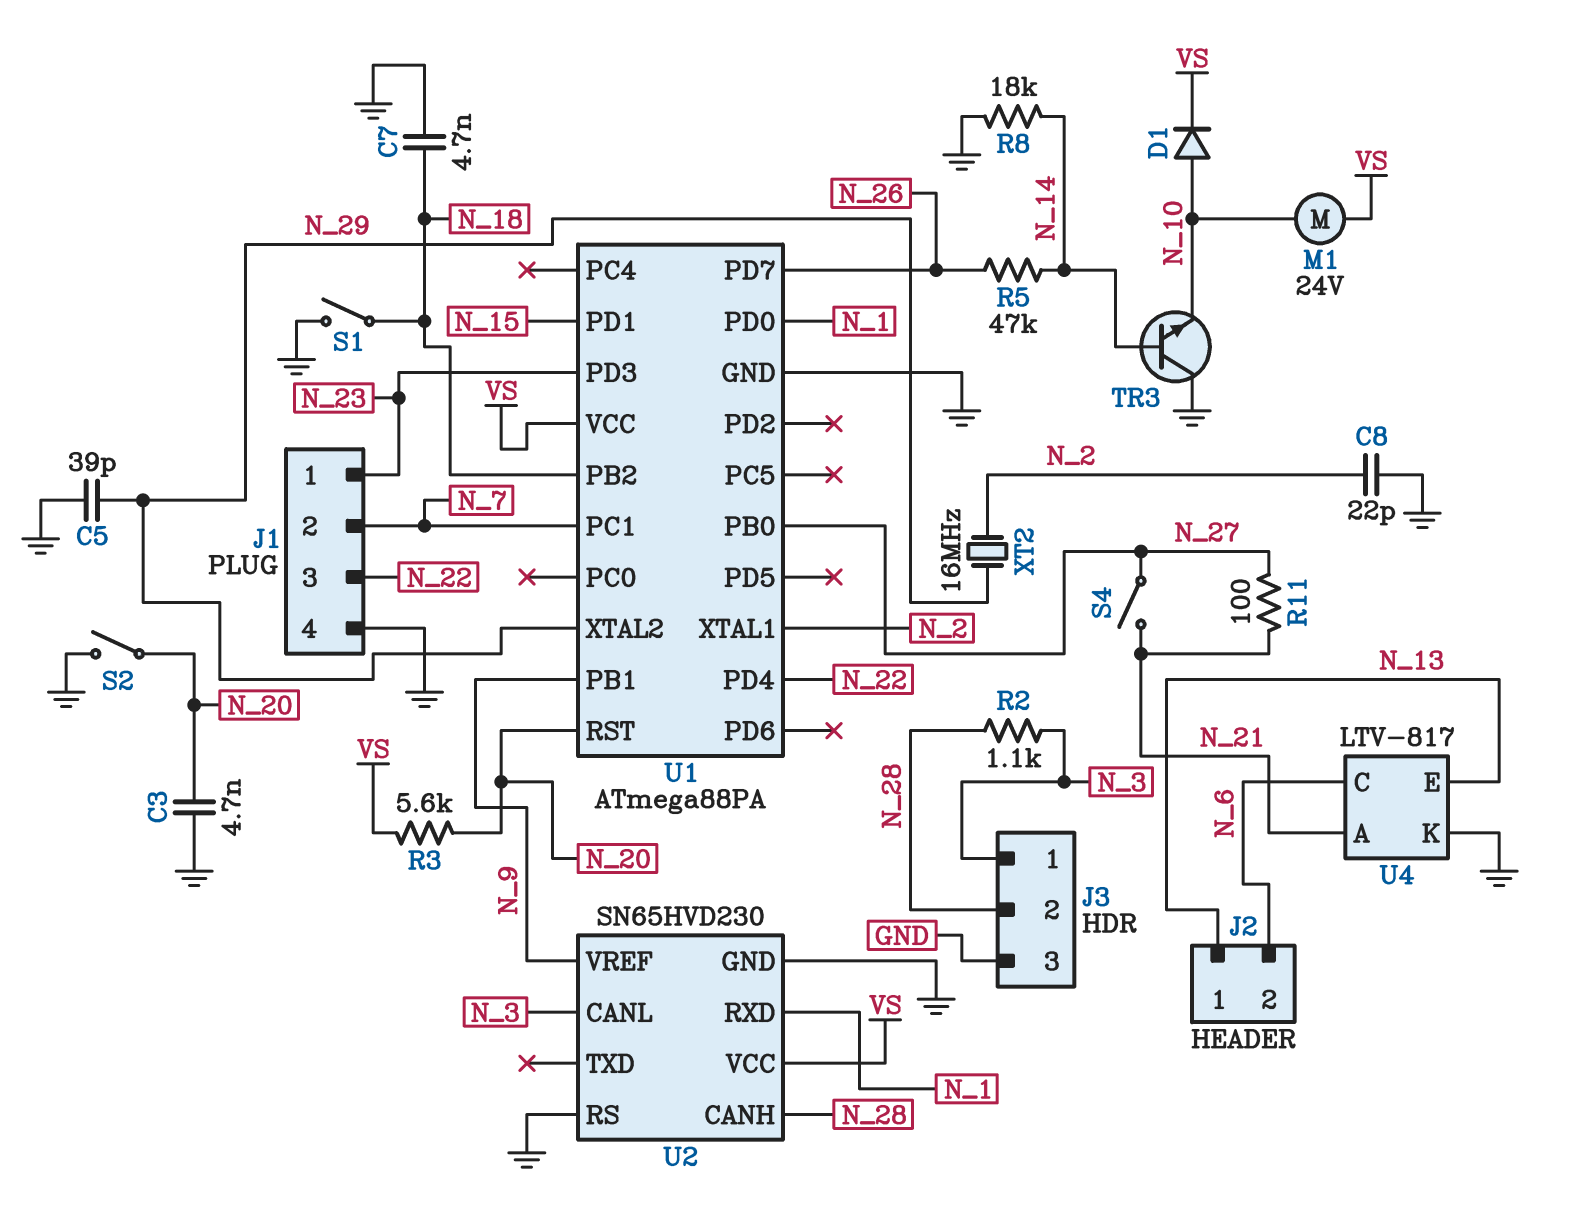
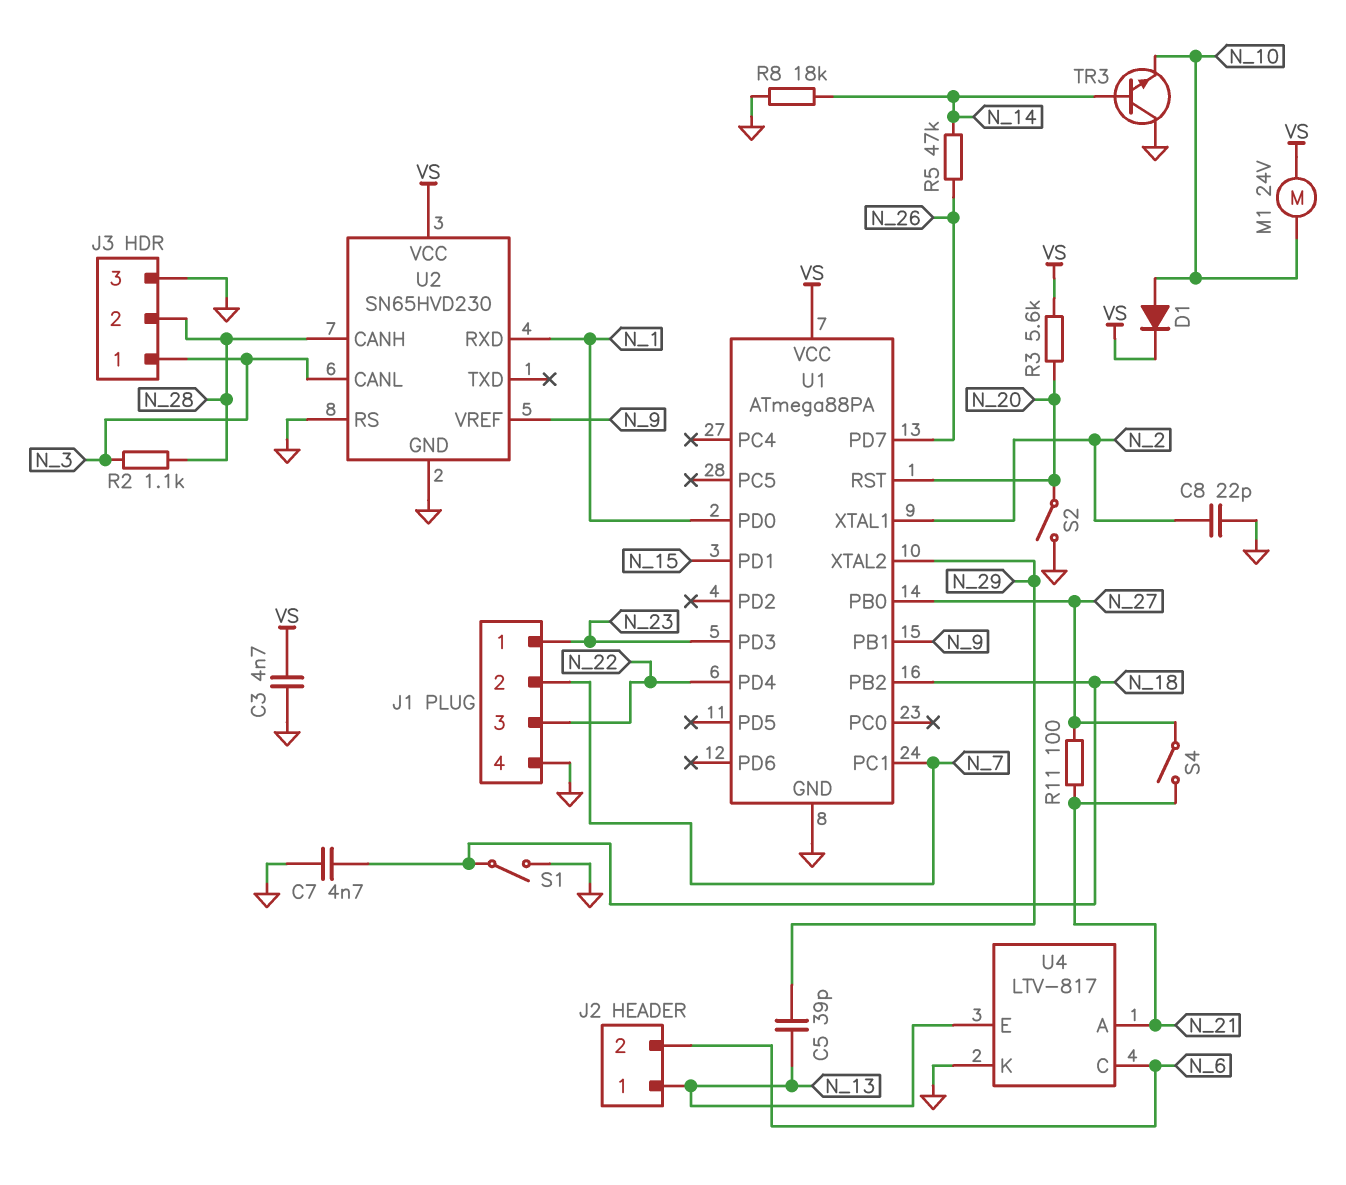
C3: 4.7nF (GND, N_20) -> 4.7nF (GND, VS)
C5: 39pF (GND, N_29) -> 39pF (N_13, N_29)
XT2: 16MHz (N_2, N_29) -> none

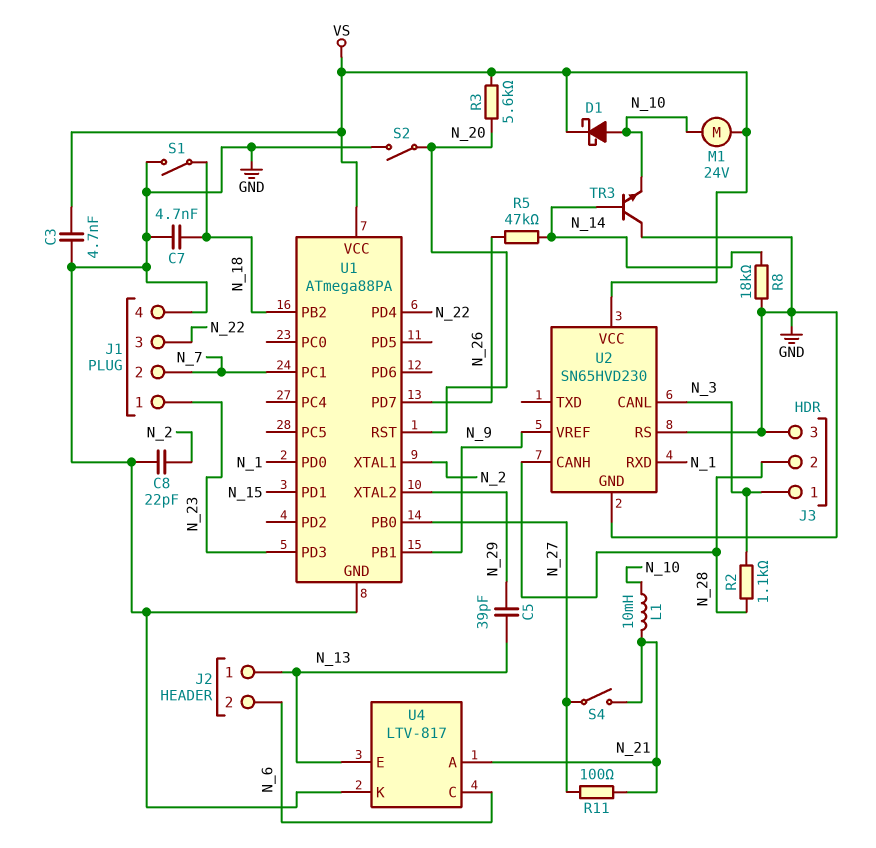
D1: diode (A N_10, K VS) -> schottky (A N_10, K VS)
L1: none -> 10mH (N_10, N_21)

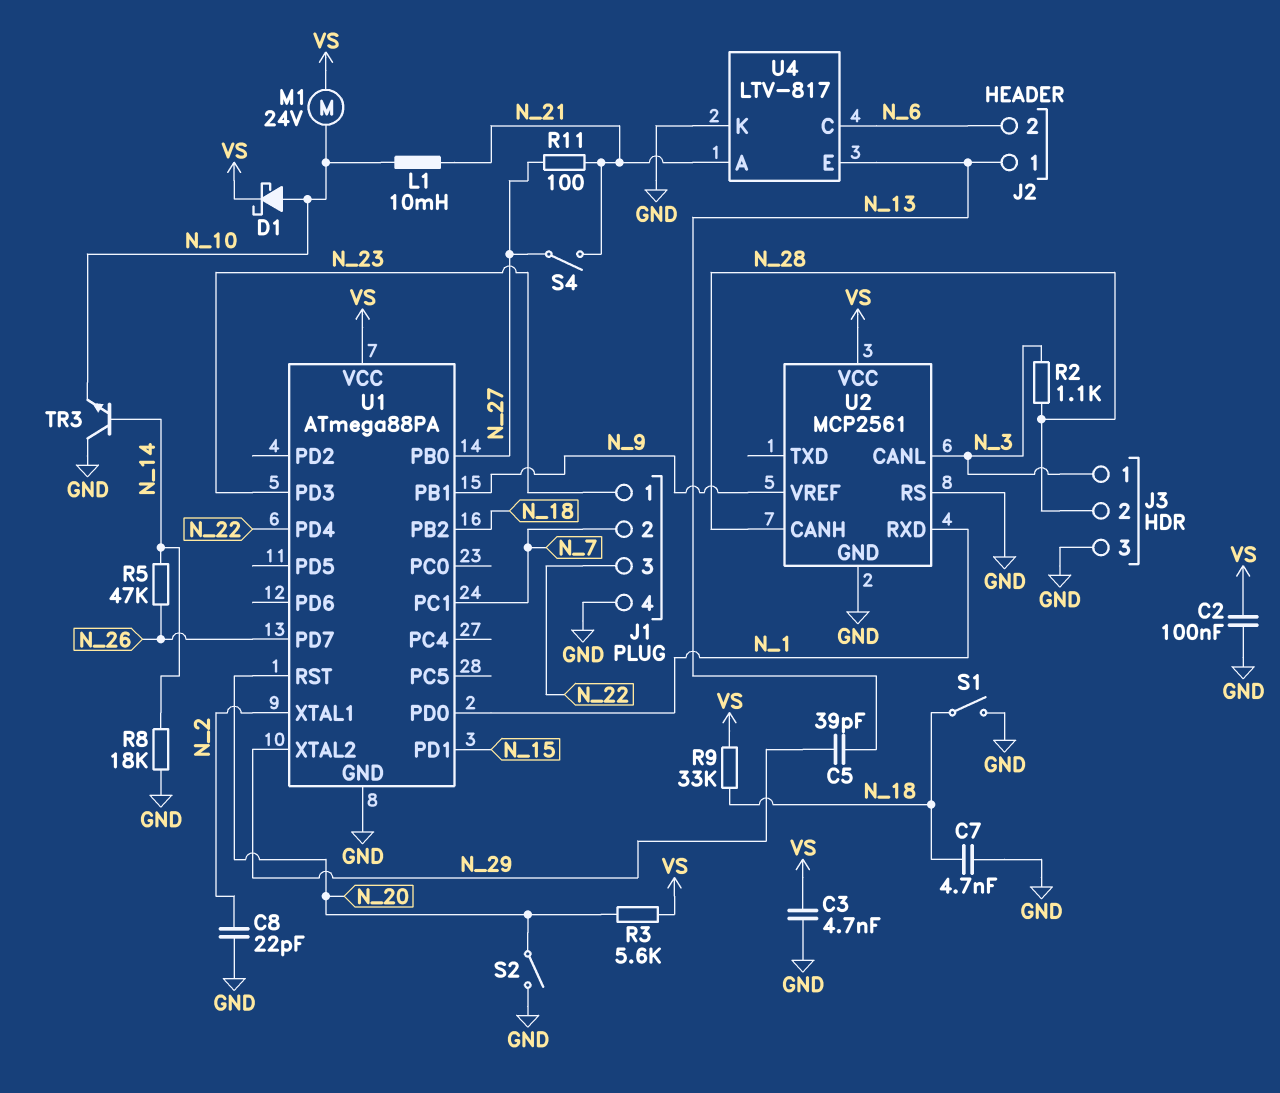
C2: none -> 100nF (GND, VS)
R9: none -> 33k (N_18, VS)
U2: SN65HVD230 -> MCP2561

